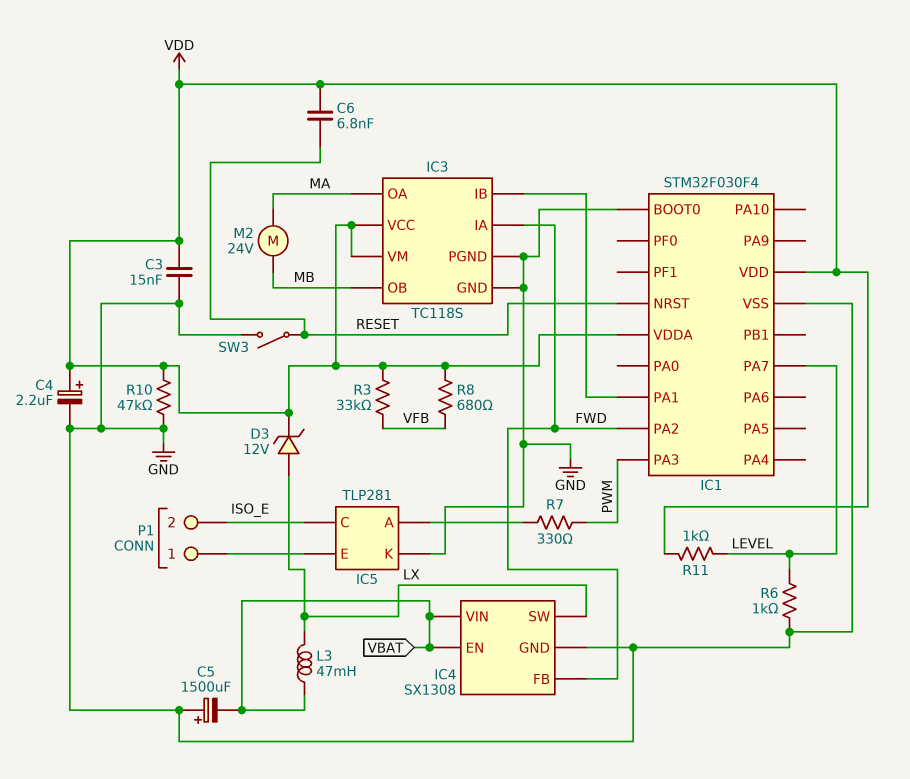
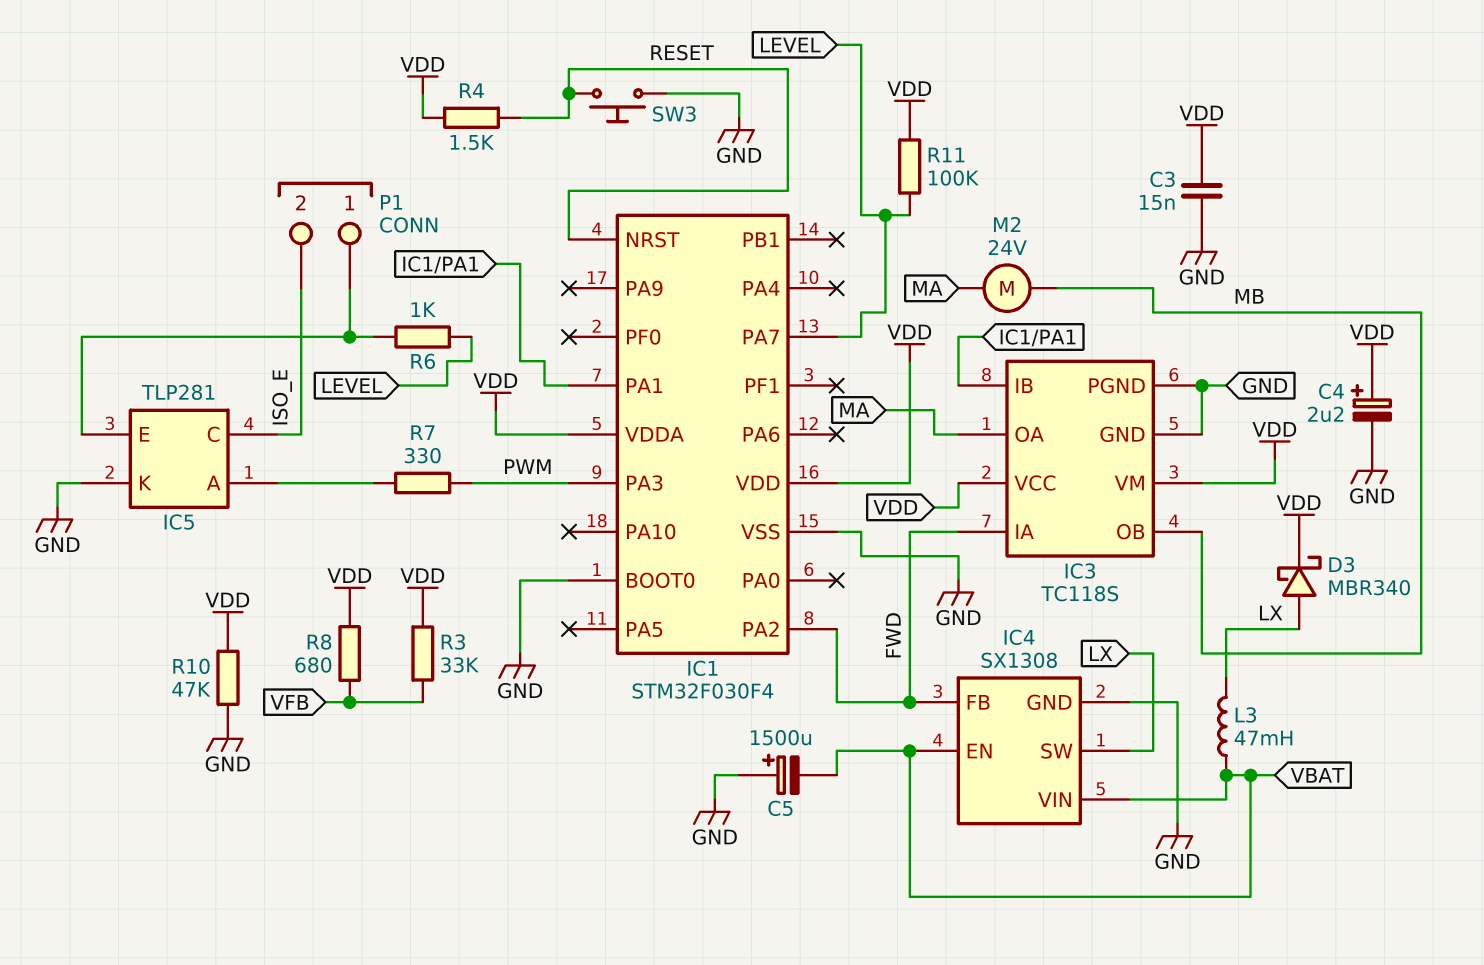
C6: 6.8nF (RESET, VDD) -> none
D3: zener 12V (A LX, K VDD) -> schottky MBR340 (A LX, K VDD)
R4: none -> 1.5k (RESET, VDD)
R6: 1k (GND, LEVEL) -> 1k (IC5/E, LEVEL)
R11: 1k (LEVEL, VDD) -> 100k (LEVEL, VDD)
SW3: switch (GND, RESET) -> button (GND, RESET)

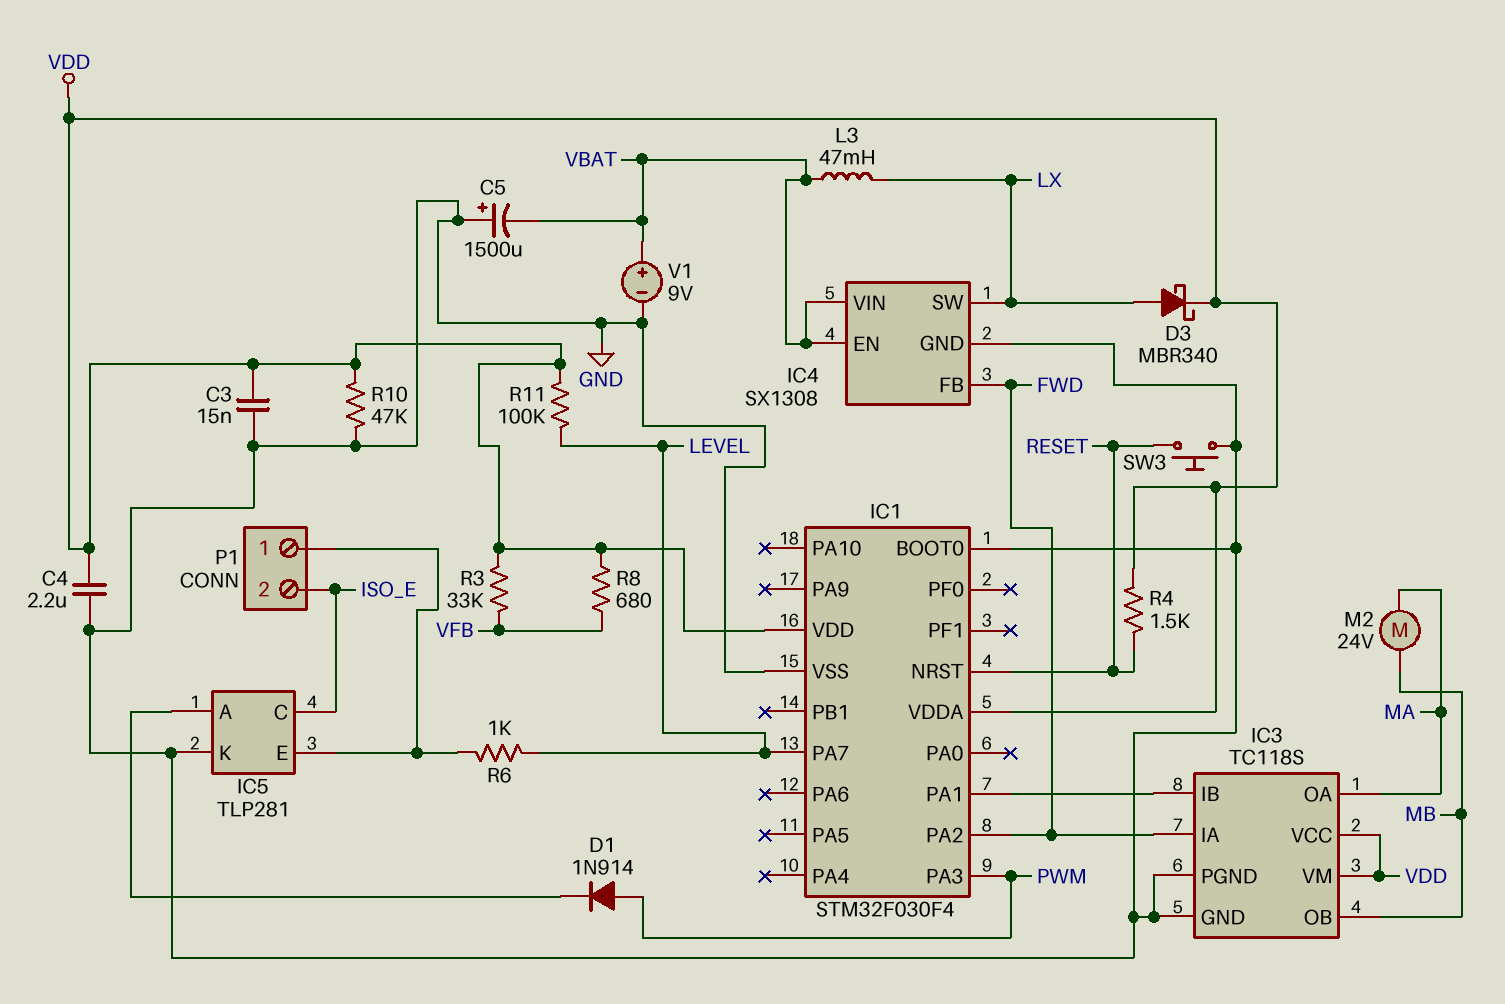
C4: 2.2uF (plus VDD, minus GND) -> 2.2uF (GND, VDD)
D1: none -> diode 1N914 (A PWM, K IC5/A)
R7: 330 (IC5/A, PWM) -> none
V1: none -> 9V (plus VBAT, minus GND)

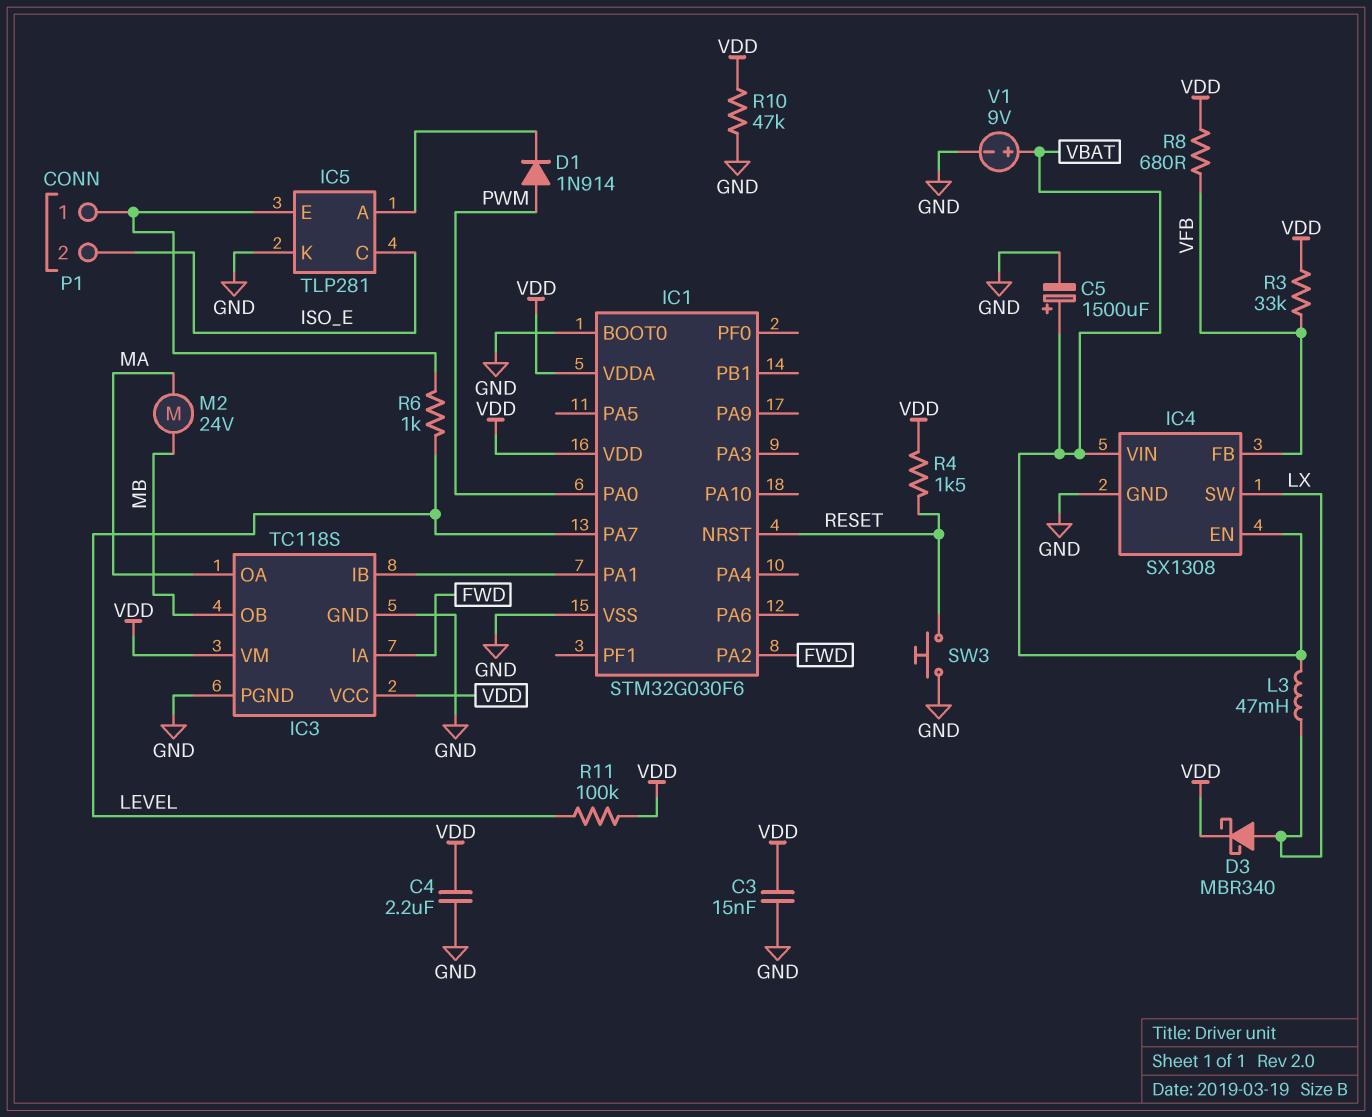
C5: 1500uF (plus GND, minus VBAT) -> 1500uF (plus VBAT, minus GND)
IC1: STM32F030F4 -> STM32G030F6
IC1 pin PA0: none -> PWM
IC1 pin PA3: PWM -> none
IC4 pin FB: FWD -> VFB

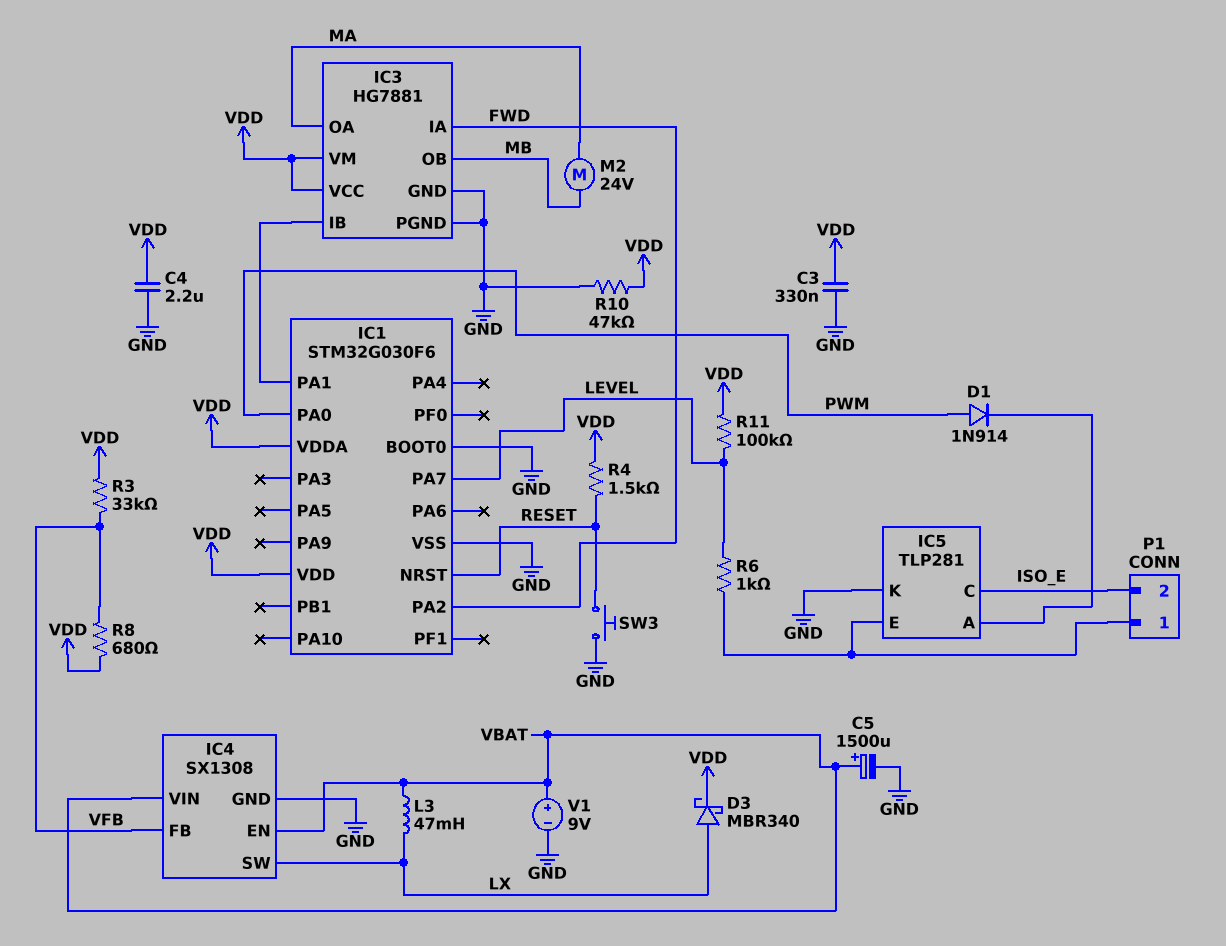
C3: 15nF (GND, VDD) -> 330nF (GND, VDD)
IC3: TC118S -> HG7881

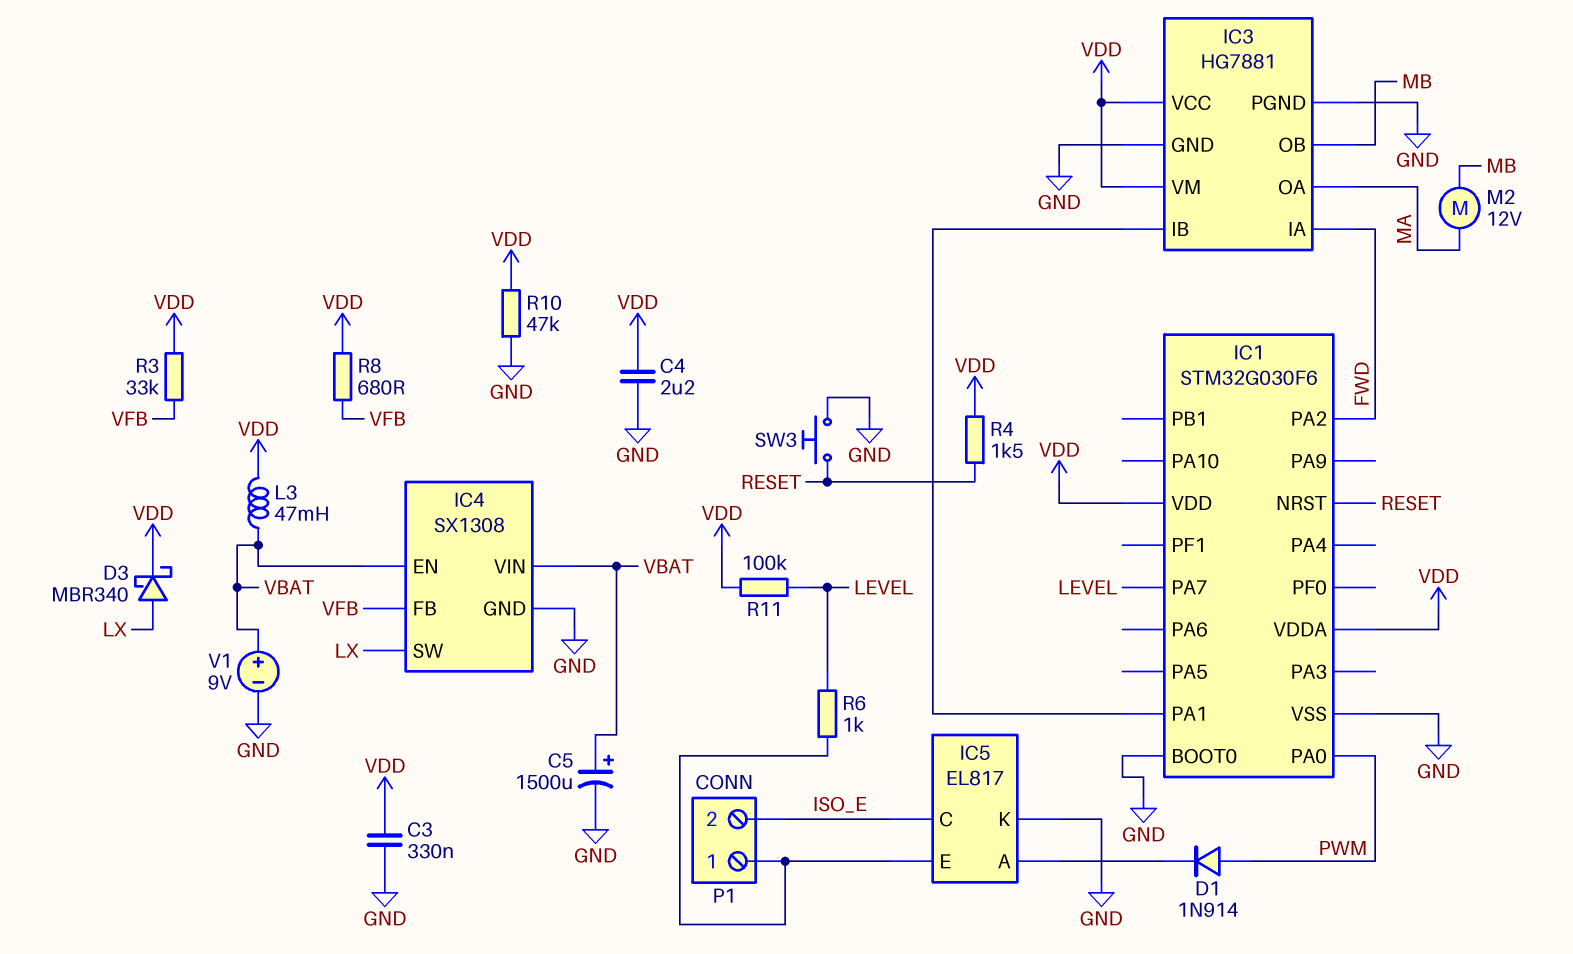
IC5: TLP281 -> EL817
L3: 47mH (LX, VBAT) -> 47mH (VBAT, VDD)
M2: motor 24V (MA, MB) -> motor 12V (MA, MB)

